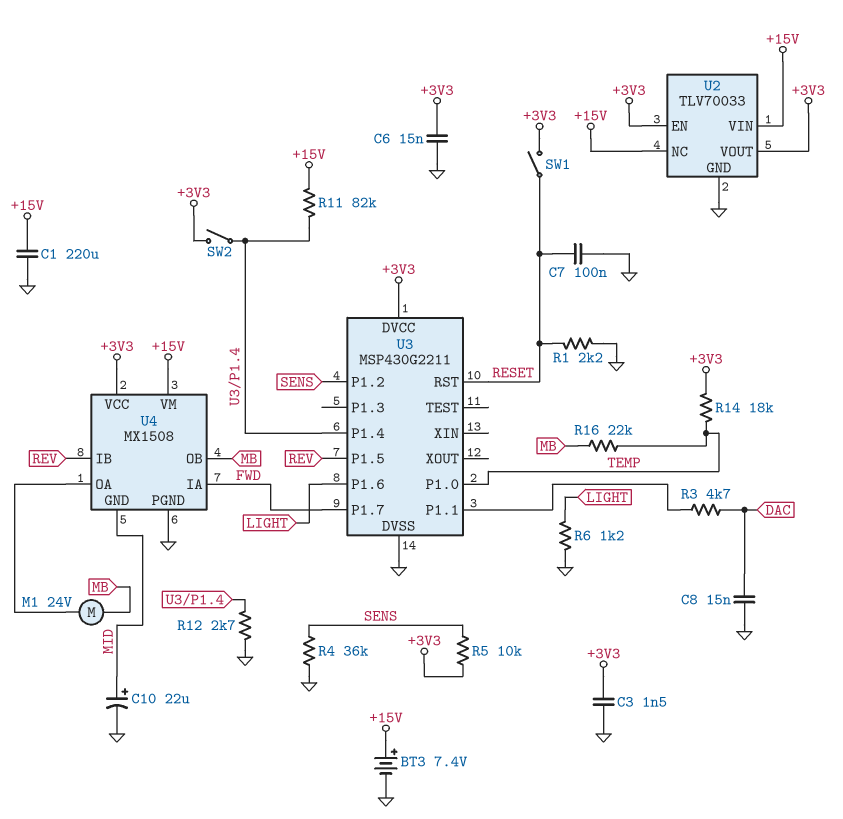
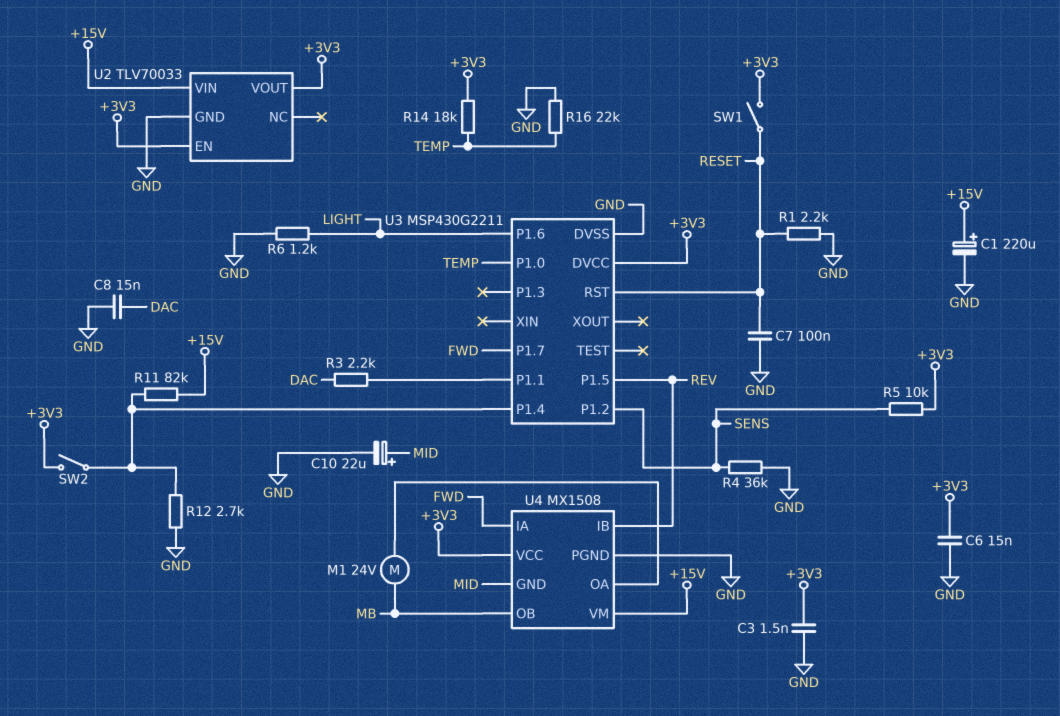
BT3: 7.4V (plus +15V, minus GND) -> none
C1: 220uF (+15V, GND) -> 220uF (plus +15V, minus GND)
R3: 4.7k (DAC, U3/P1.1) -> 2.2k (DAC, U3/P1.1)
R16: 22k (MB, TEMP) -> 22k (GND, TEMP)
U2 pin NC: +15V -> none

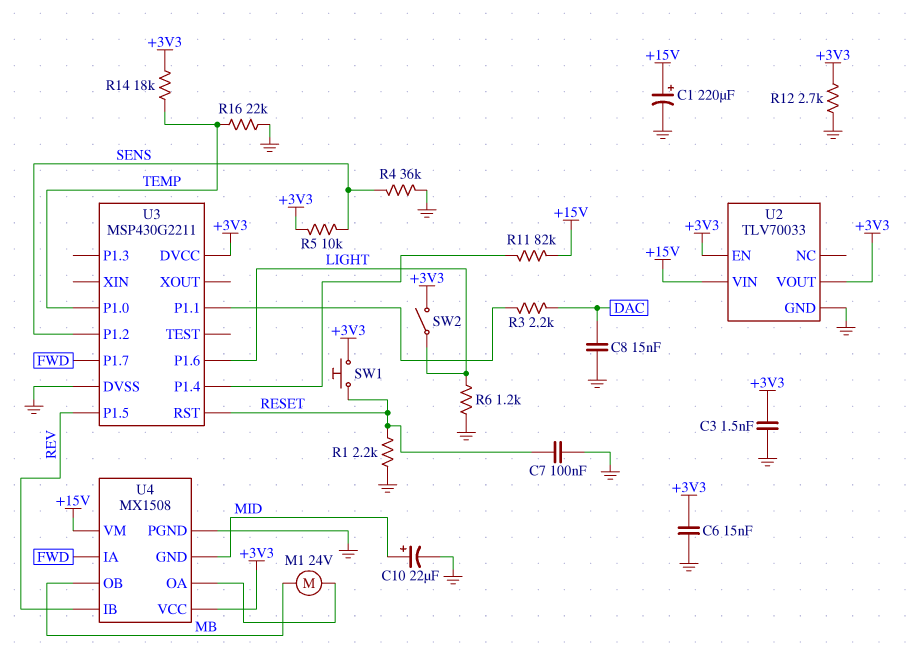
R12: 2.7k (GND, U3/P1.4) -> 2.7k (+3V3, GND)
SW1: switch (+3V3, RESET) -> button (+3V3, RESET)
SW2: switch (+3V3, U3/P1.4) -> switch (+3V3, LIGHT)

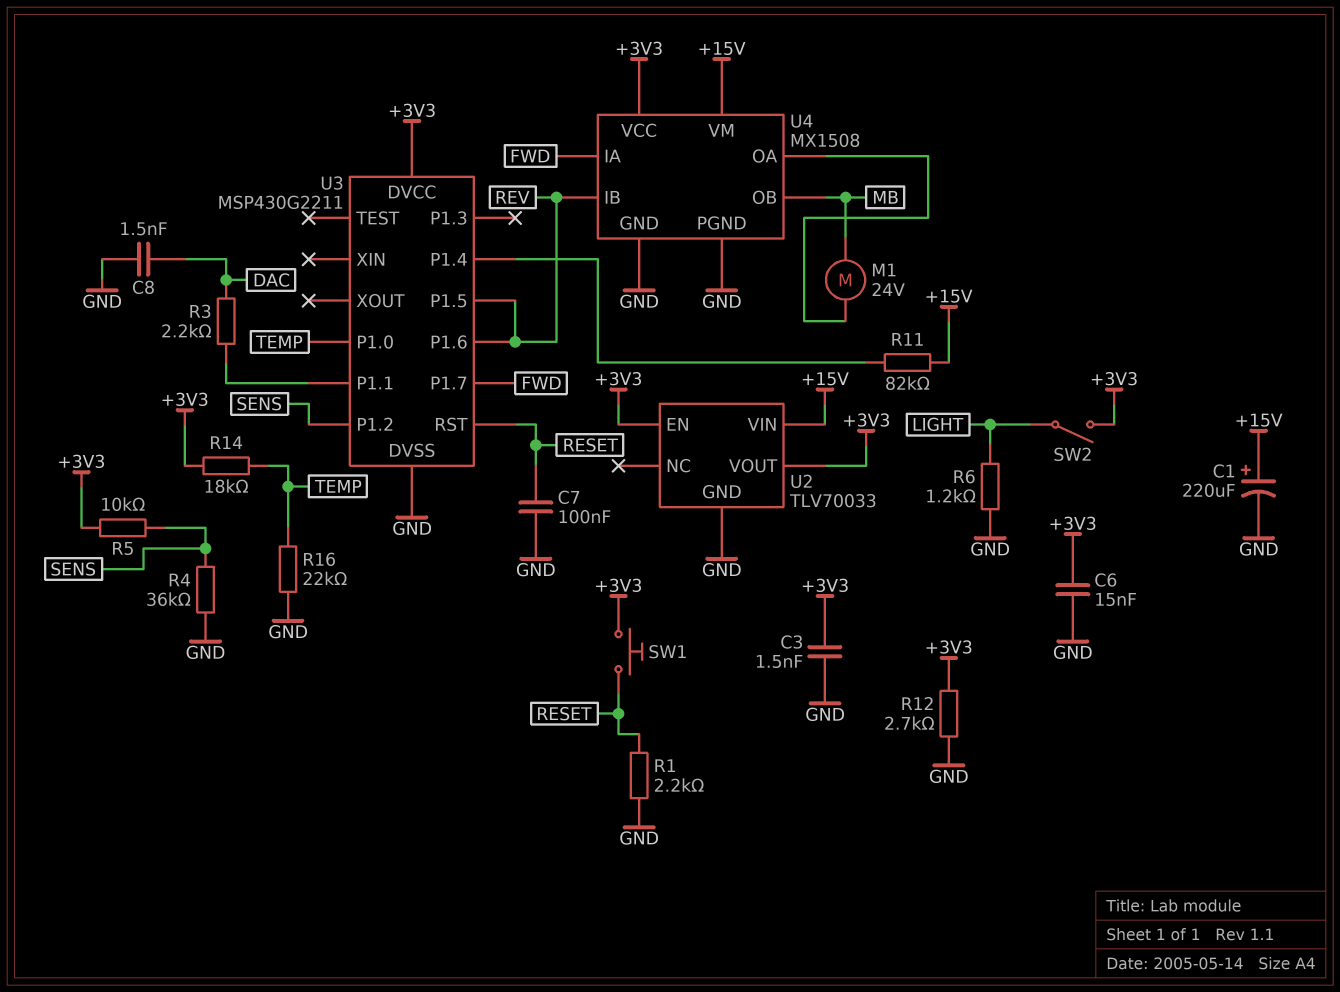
C8: 15nF (DAC, GND) -> 1.5nF (DAC, GND)
C10: 22uF (plus MID, minus GND) -> none
U3 pin P1.6: LIGHT -> REV
U4 pin GND: MID -> GND

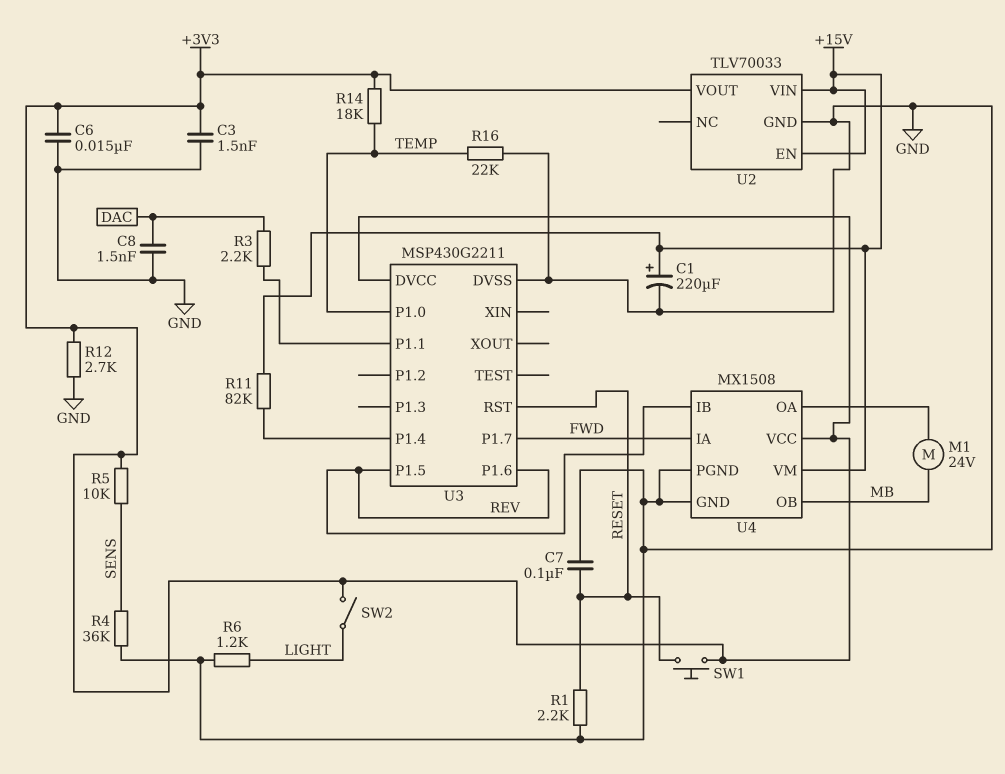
U2 pin EN: +3V3 -> +15V
U3 pin P1.2: SENS -> none

